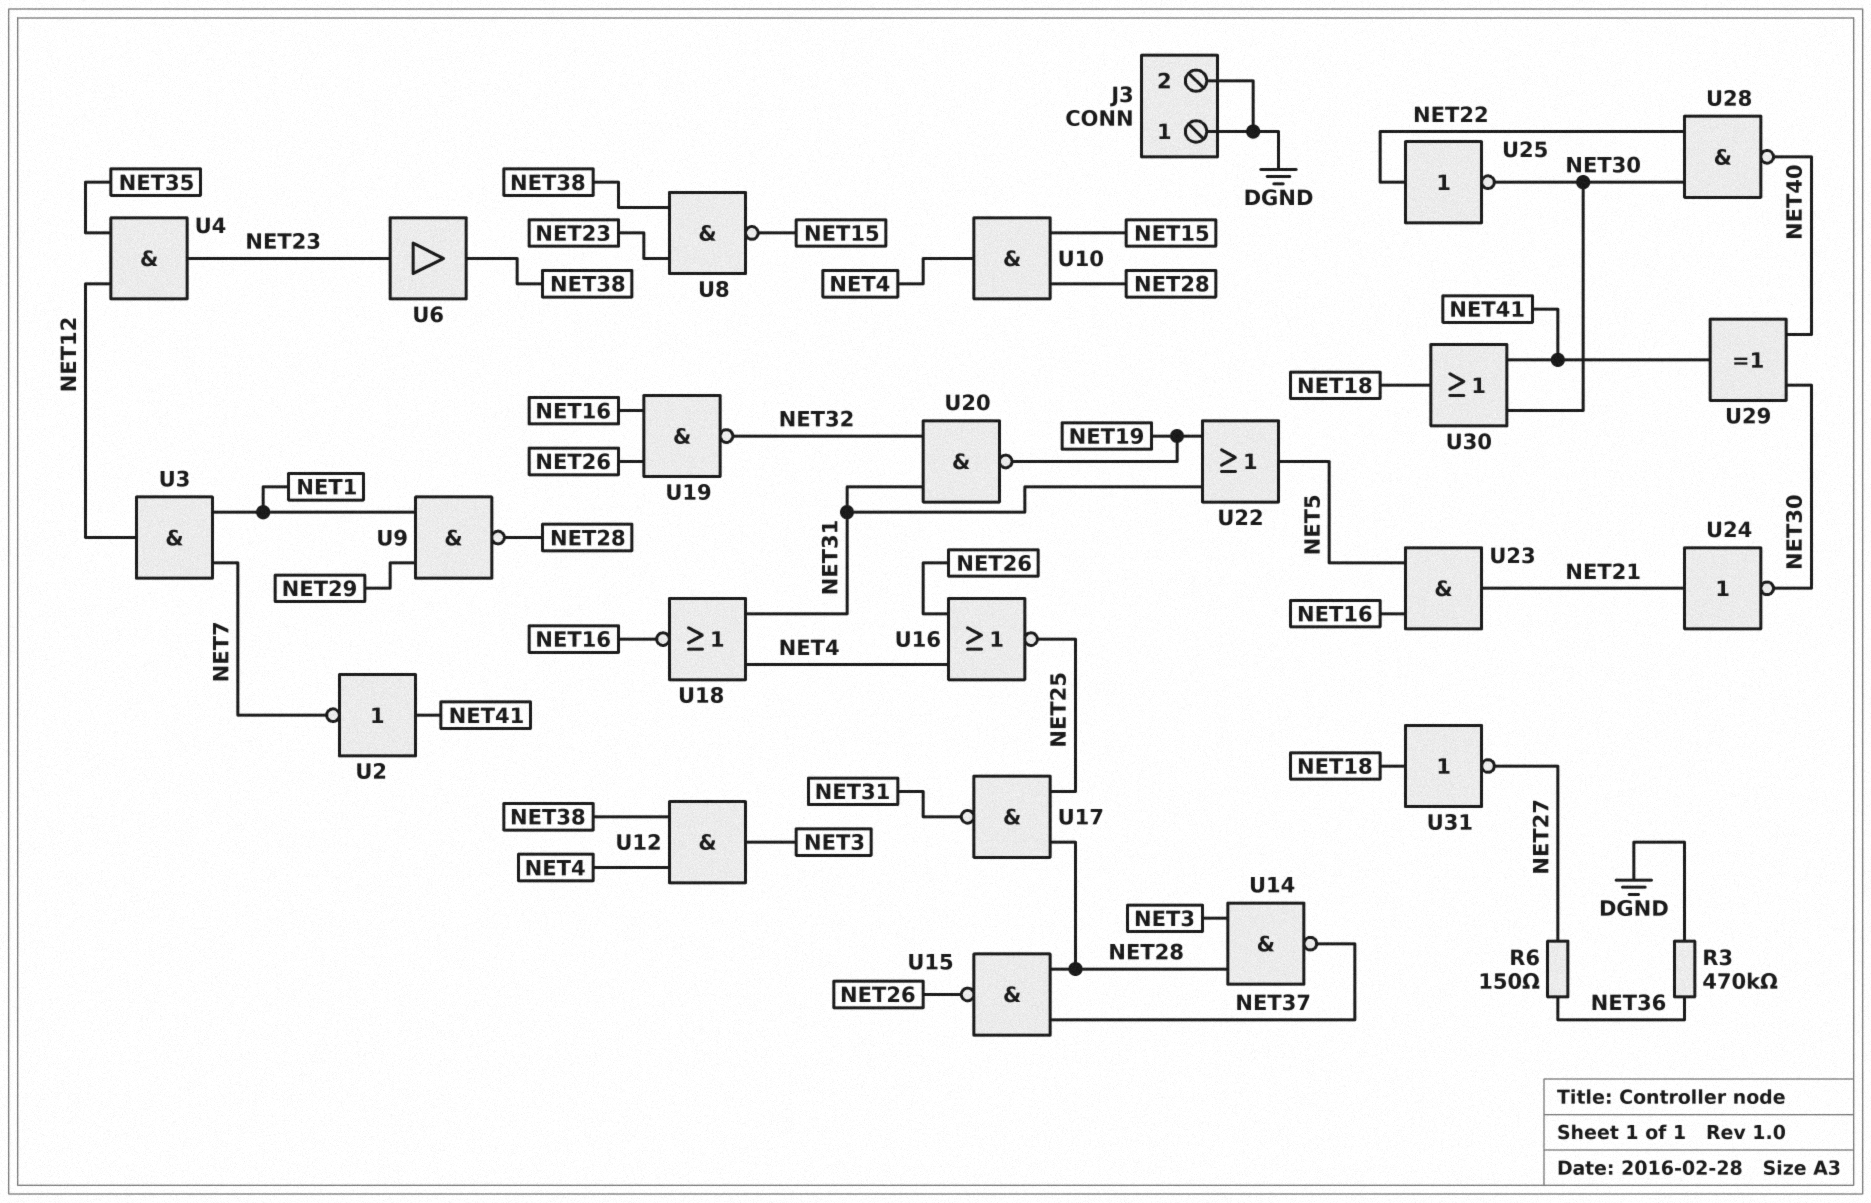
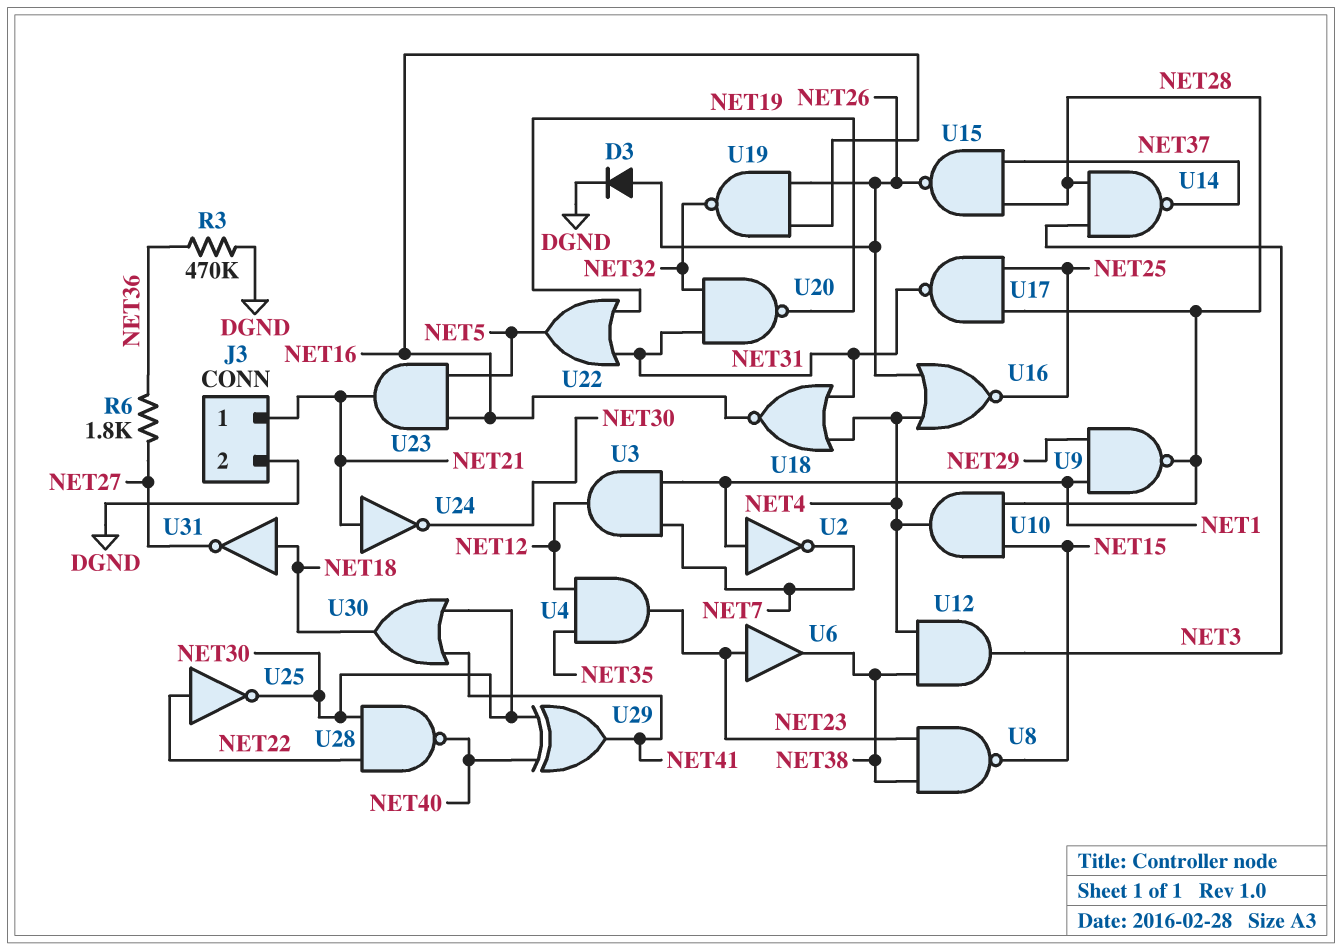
D3: none -> diode (A NET26, K DGND)
J3 pin 1: DGND -> NET21
R6: 150 (NET27, NET36) -> 1.8k (NET27, NET36)
U2: NOT (in NET41, out NET7) -> NOT (in NET1, out NET7)

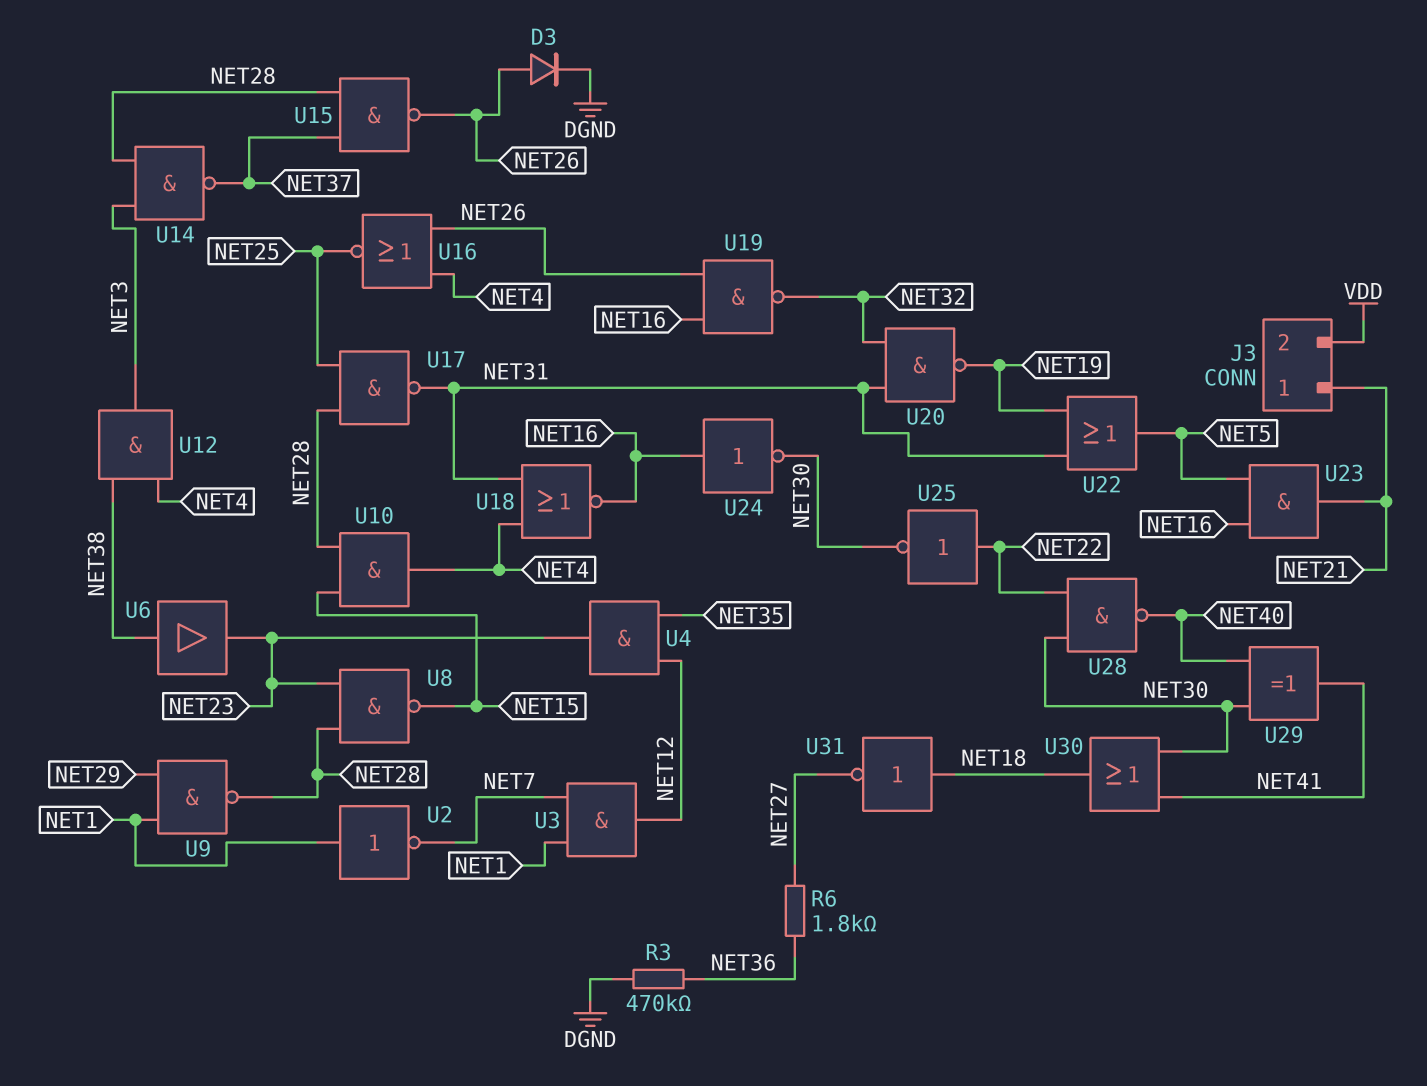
J3 pin 2: DGND -> VDD
U6: buffer (in NET23, out NET38) -> buffer (in NET38, out NET23)
U8: NAND (in NET23, in NET38, out NET15) -> NAND (in NET23, in NET28, out NET15)
U24: NOT (in NET21, out NET30) -> NOT (in NET16, out NET30)

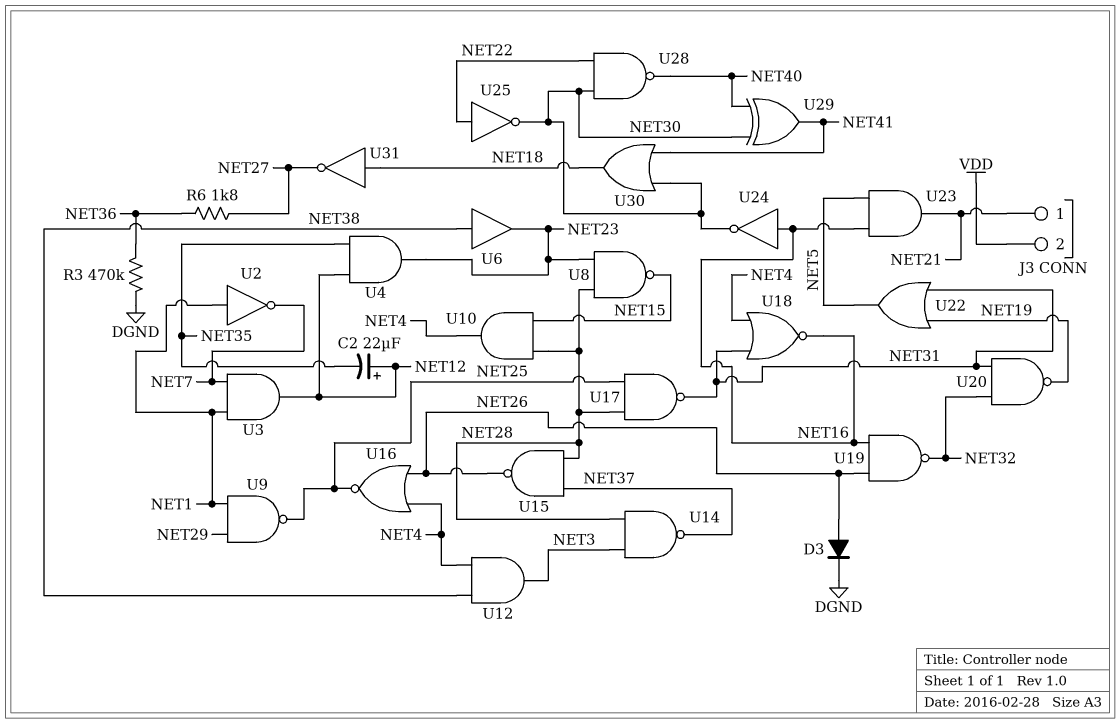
C2: none -> 22uF (plus NET12, minus NET35)
U9: NAND (in NET1, in NET29, out NET28) -> NAND (in NET1, in NET29, out NET25)

